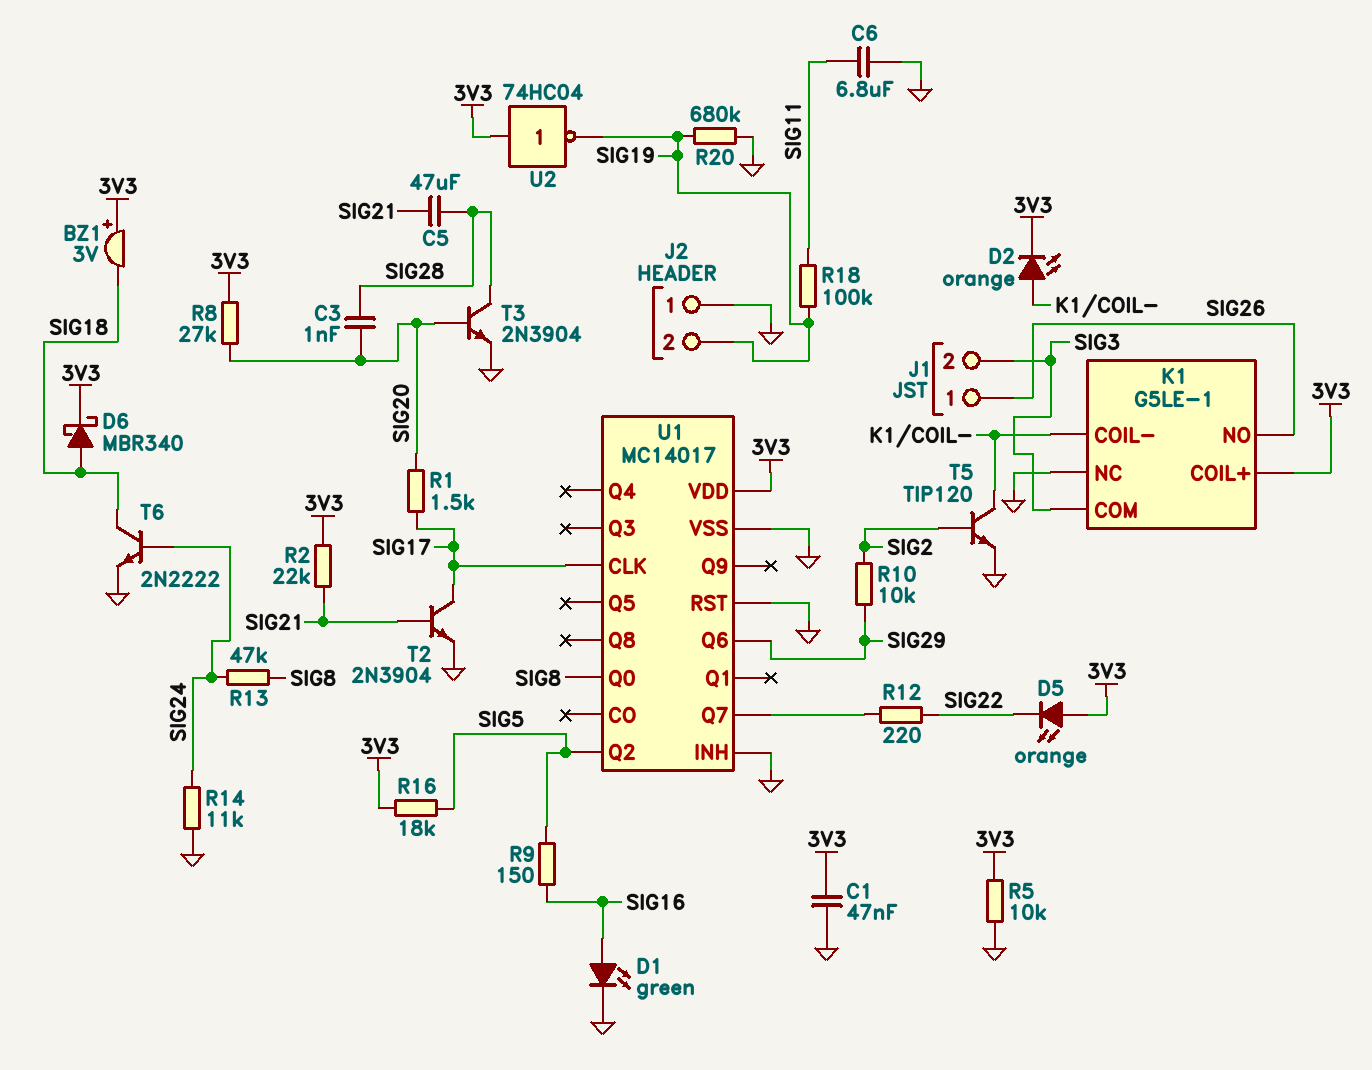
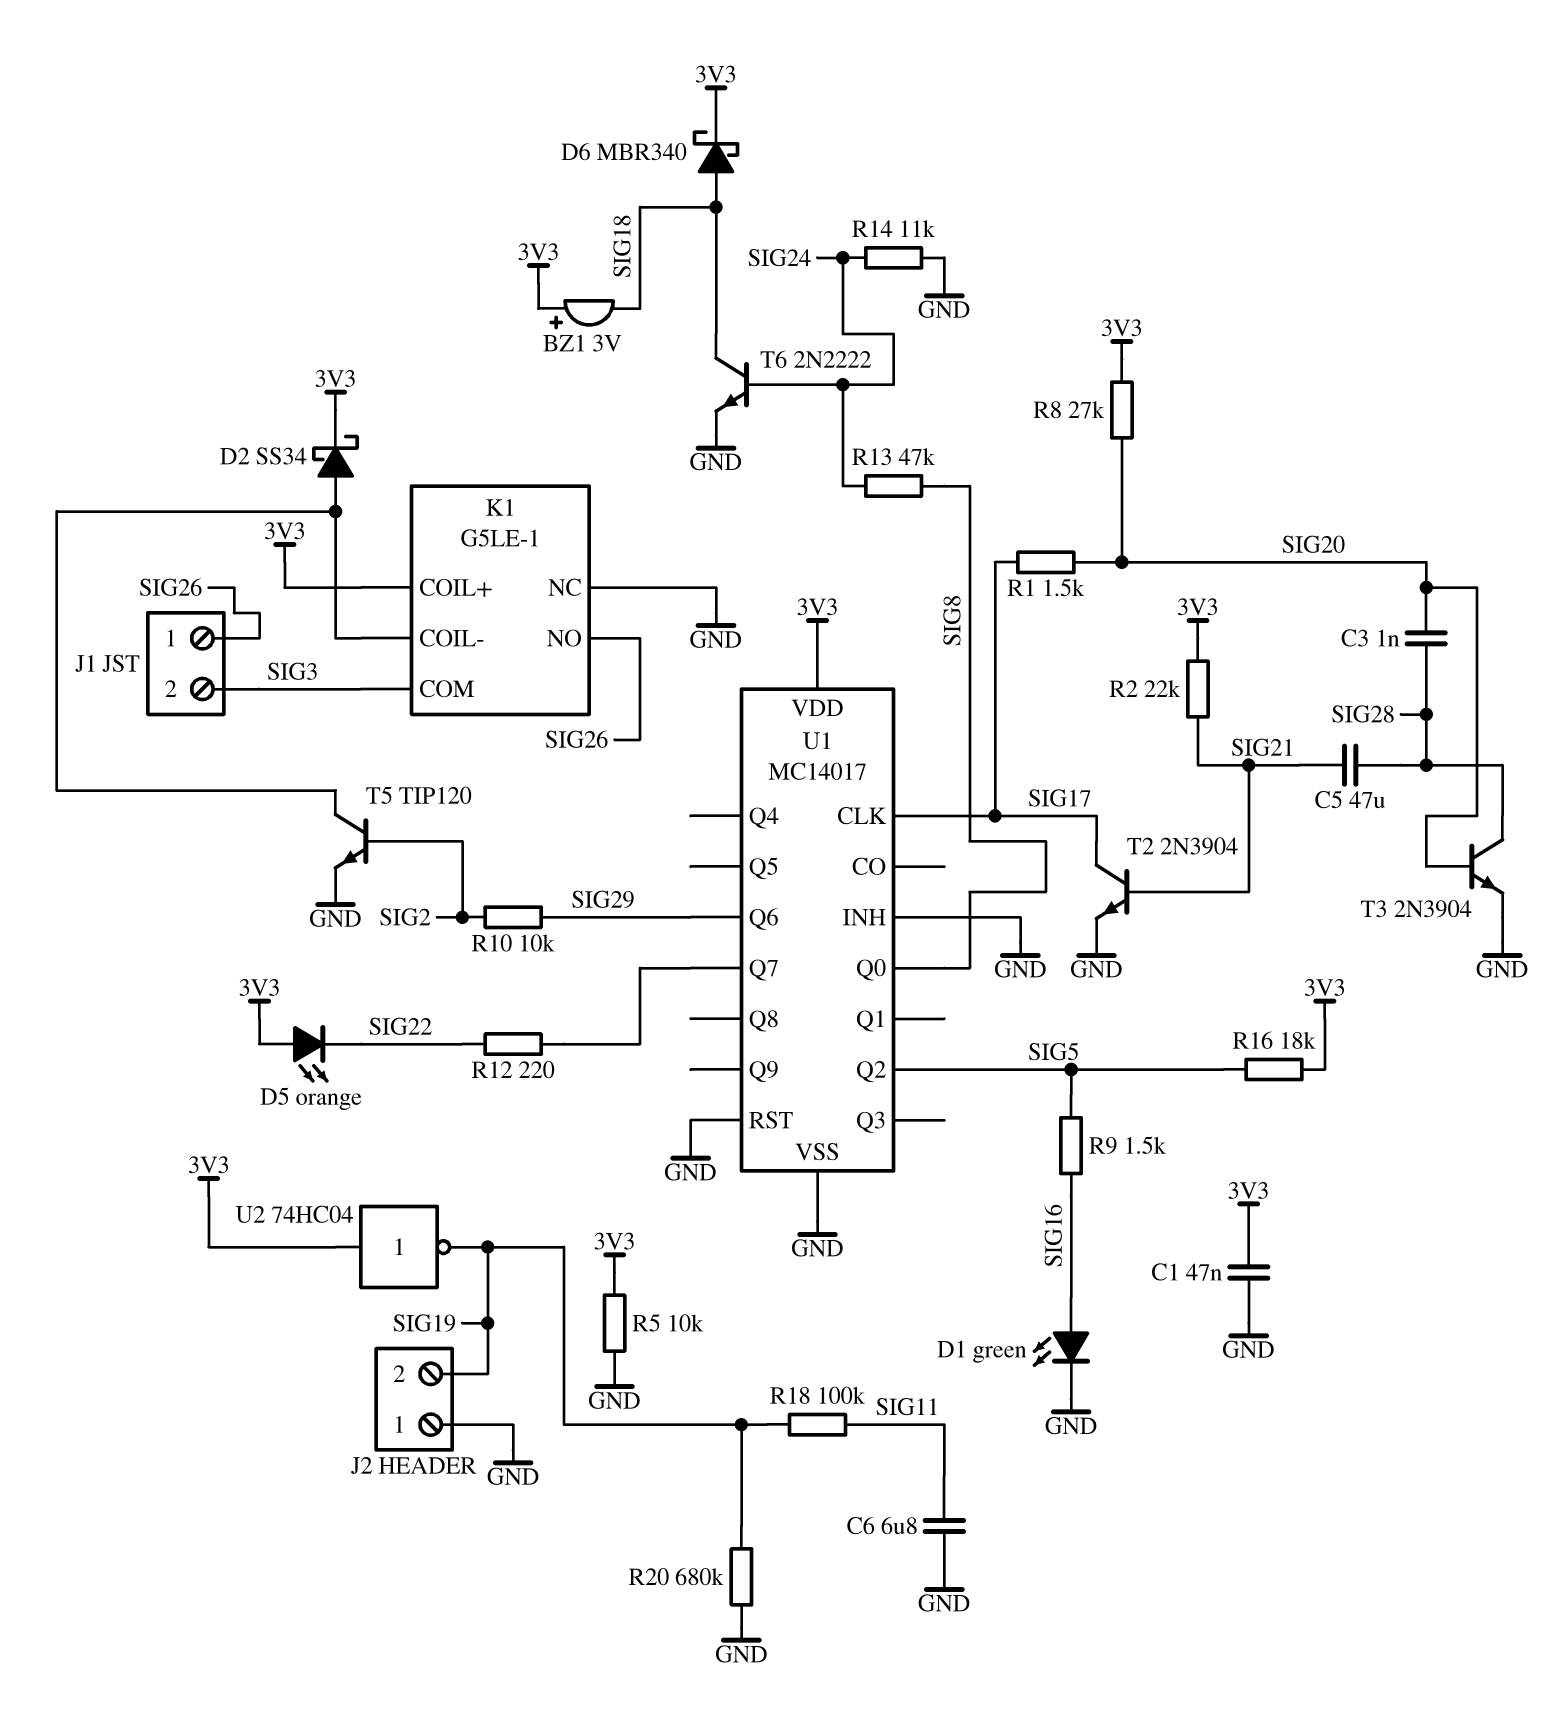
D2: LED orange (A K1/COIL-, K 3V3) -> schottky SS34 (A K1/COIL-, K 3V3)
R9: 150 (SIG5, SIG16) -> 1.5k (SIG5, SIG16)

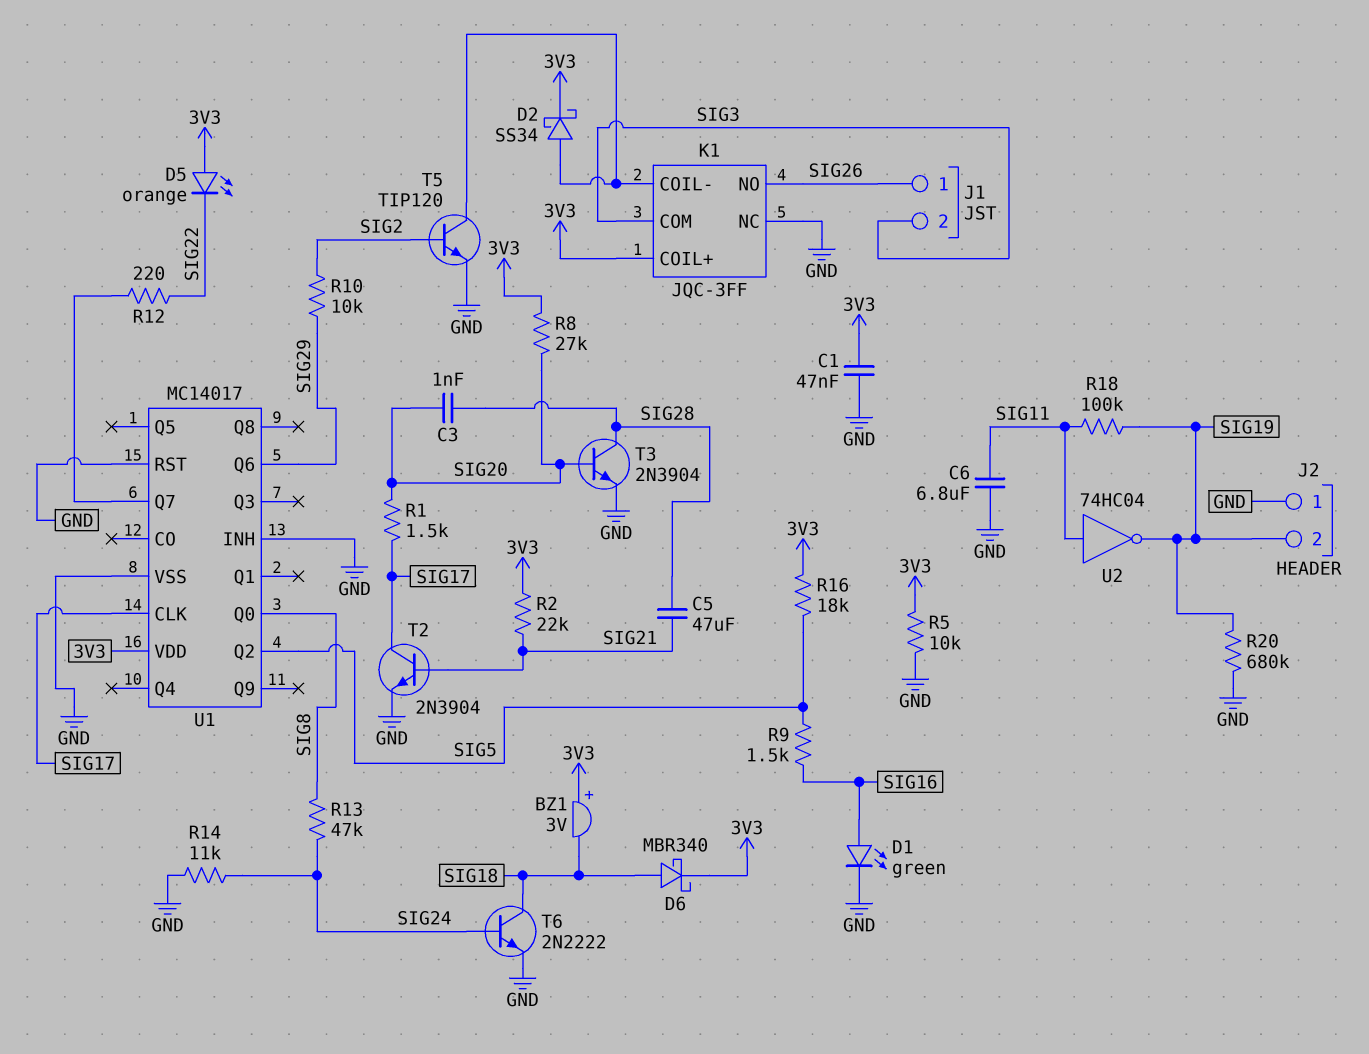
K1: G5LE-1 -> JQC-3FF
U2: NOT 74HC04 (in 3V3, out SIG19) -> NOT 74HC04 (in SIG11, out SIG19)

